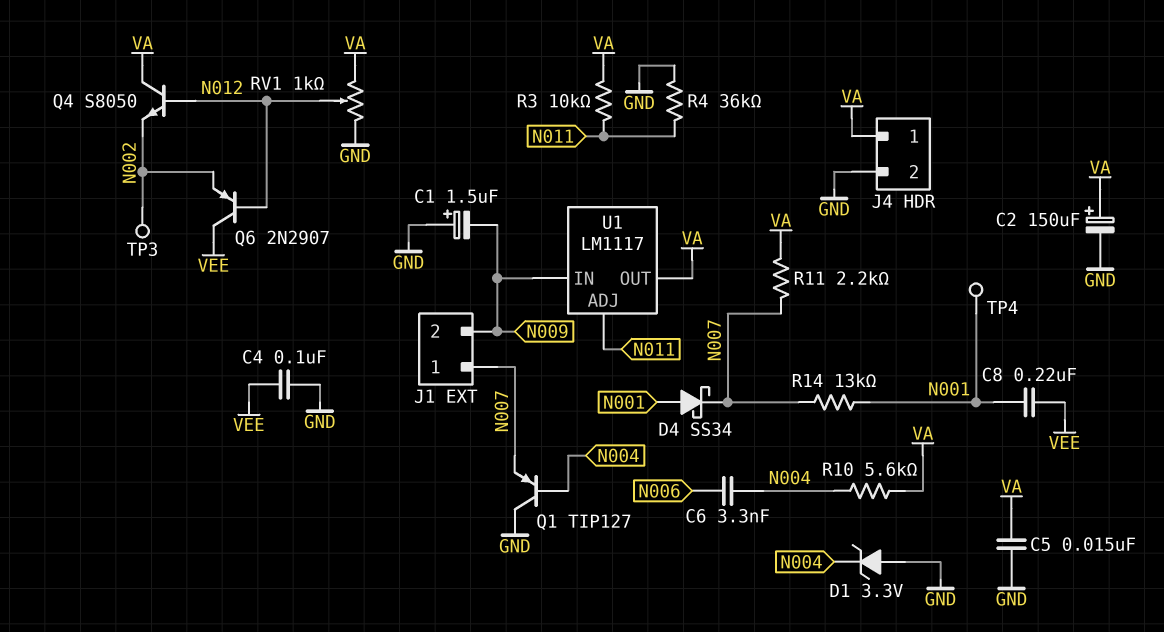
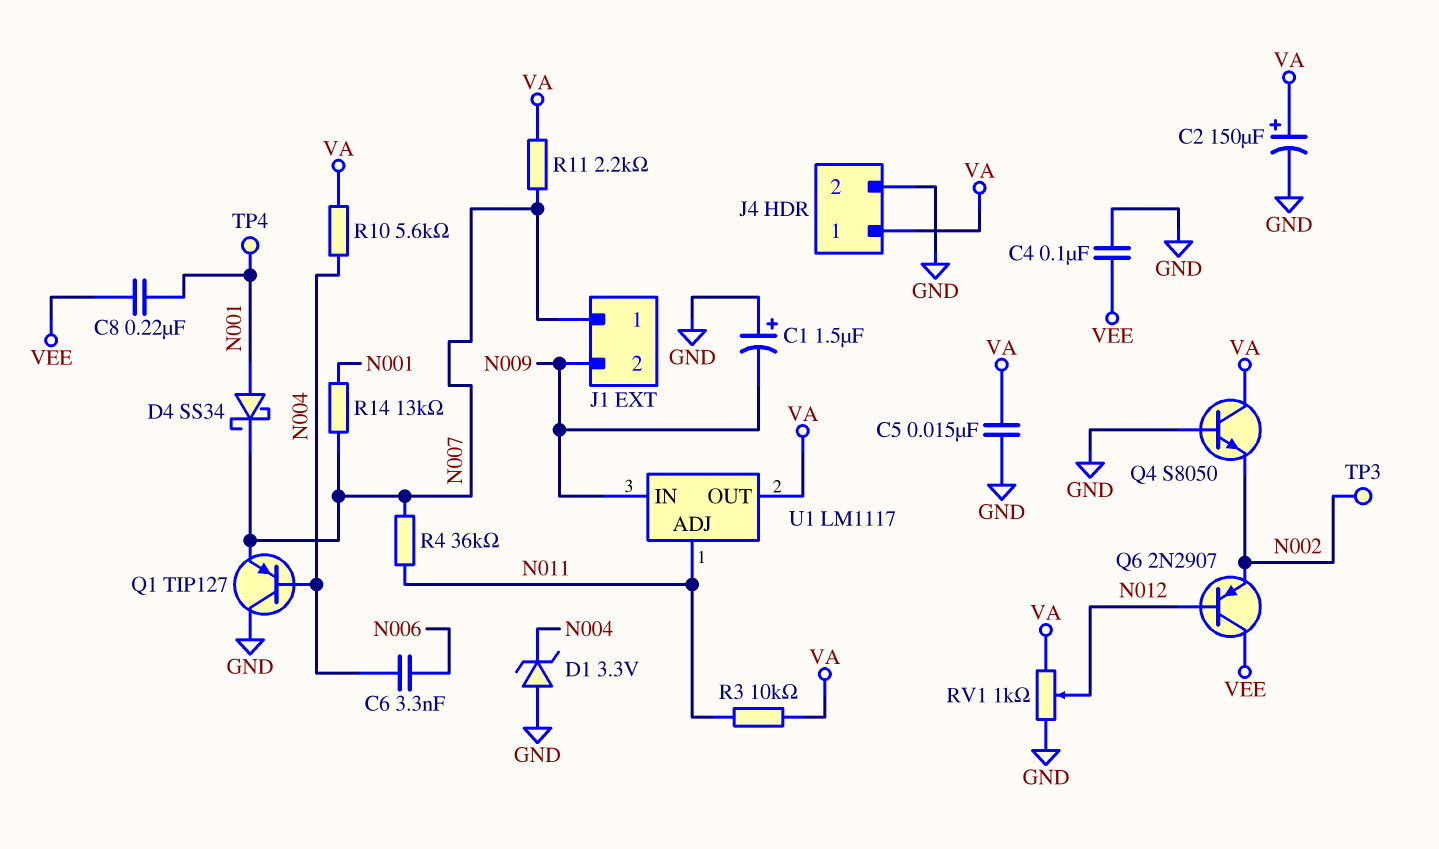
Q4: NPN S8050 (B N012, C VA, E N002) -> NPN S8050 (B GND, C VA, E N002)
R4: 36k (GND, N011) -> 36k (N007, N011)

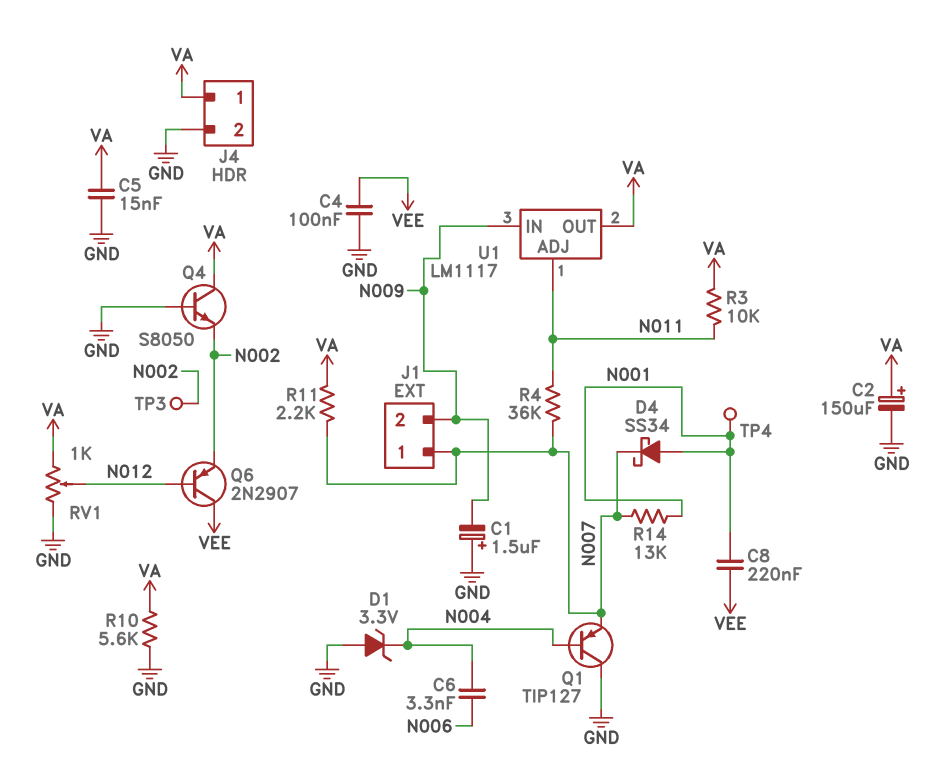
R10: 5.6k (N004, VA) -> 5.6k (GND, VA)

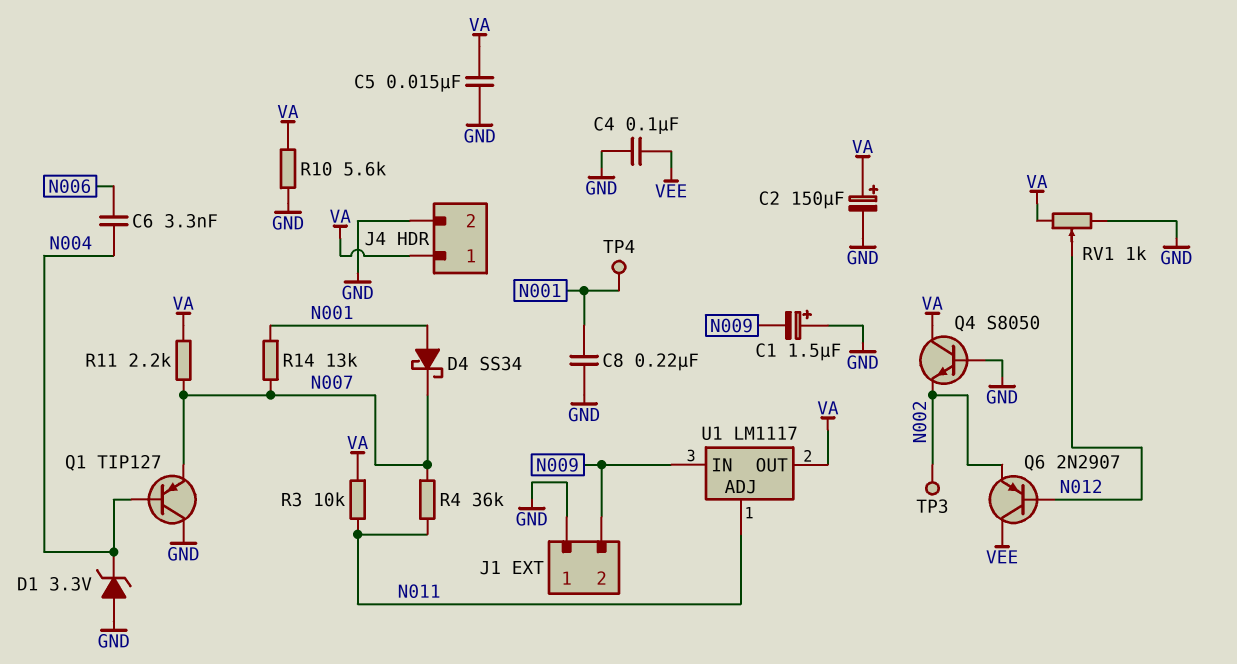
C8: 220nF (N001, VEE) -> 220nF (GND, N001)
J1 pin 1: N007 -> GND

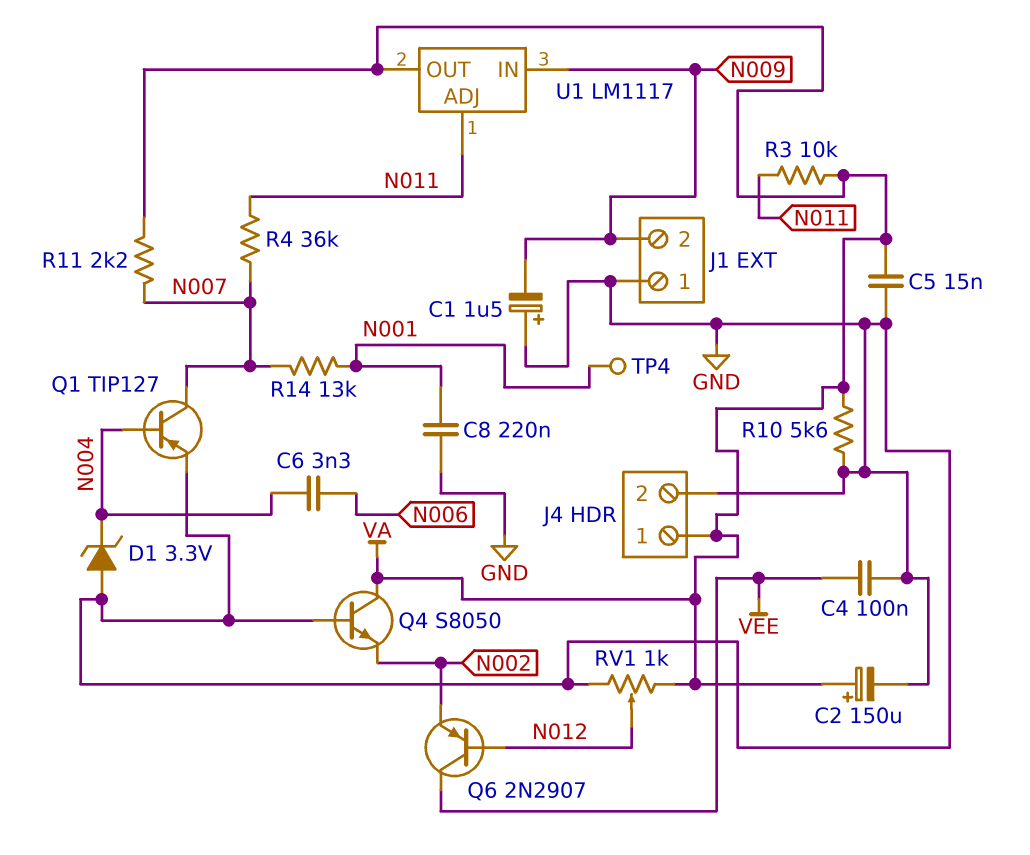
D4: schottky SS34 (A N001, K N007) -> none
Q1: PNP TIP127 (B N004, C GND, E N007) -> PNP TIP127 (B N004, C N007, E GND)
TP3: test point (N002) -> none

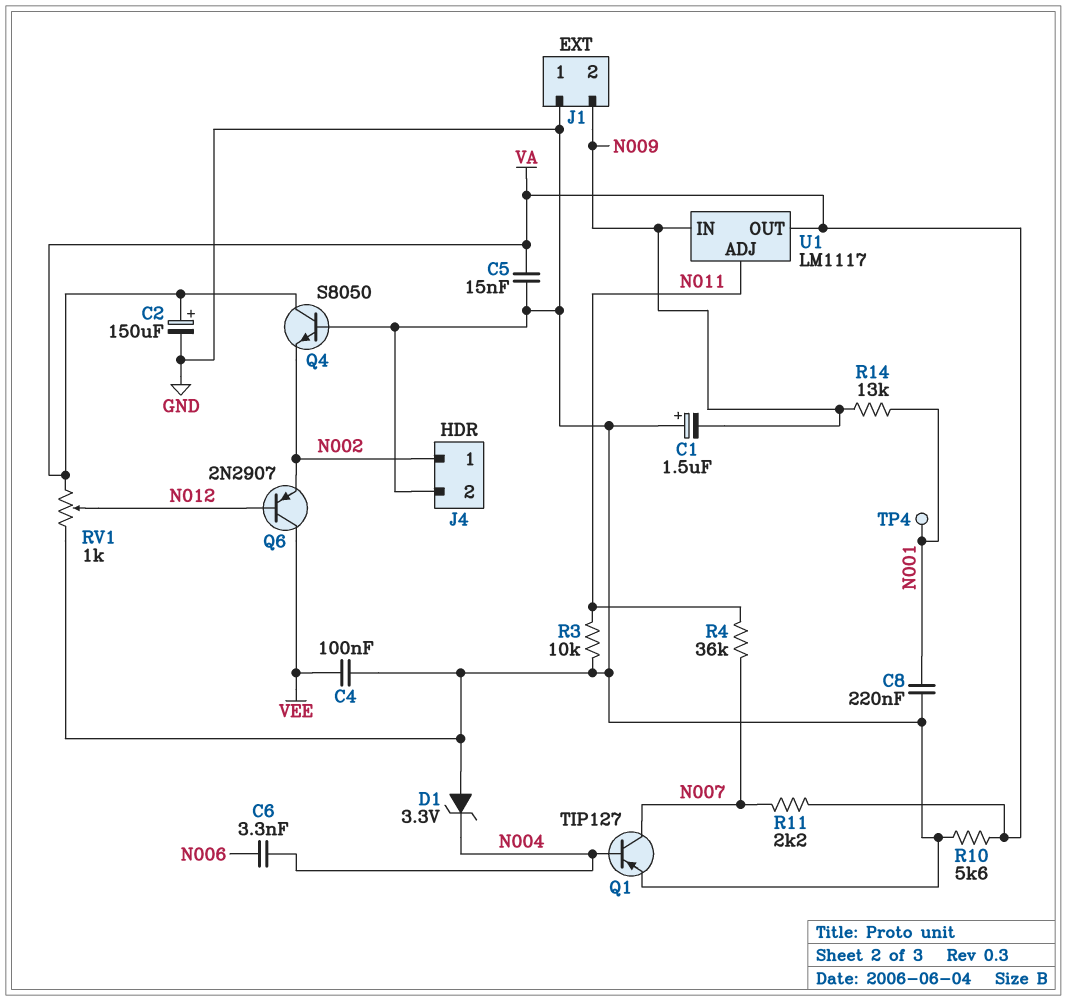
J4 pin 1: VA -> N002
R3: 10k (N011, VA) -> 10k (GND, N011)
R14: 13k (N001, N007) -> 13k (N001, N009)

